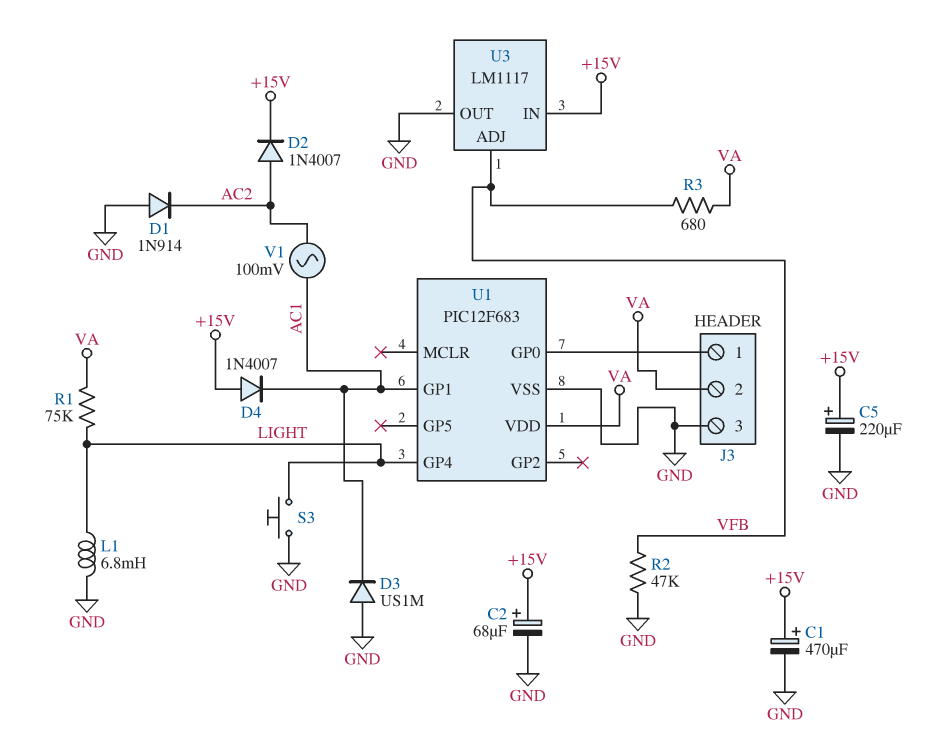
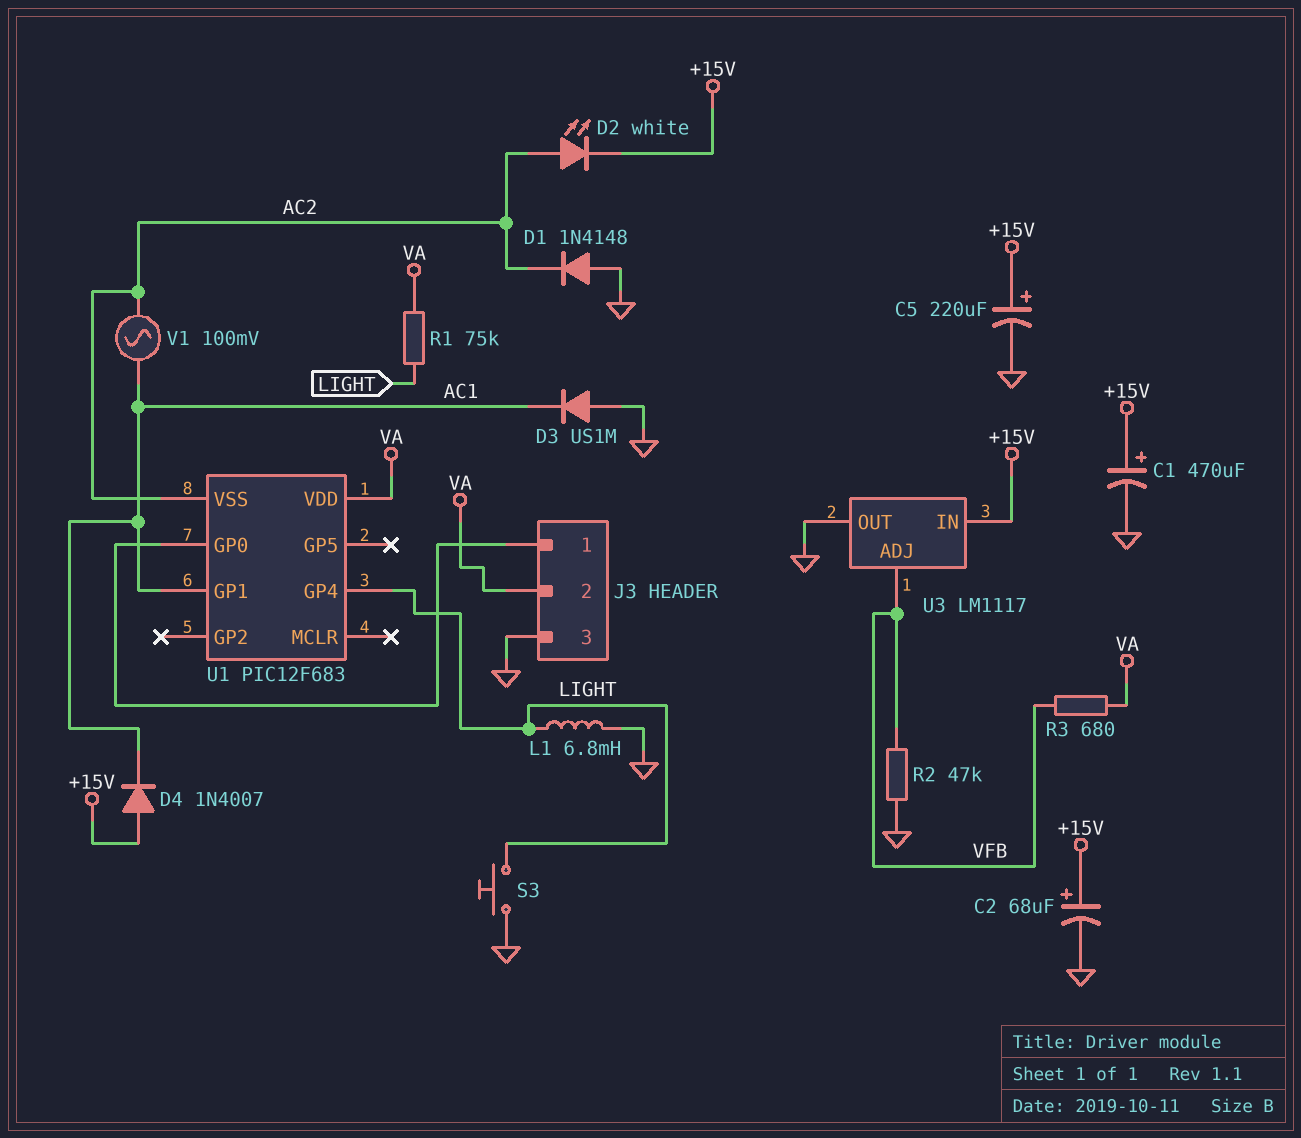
D1: diode 1N914 (A GND, K AC2) -> diode 1N4148 (A GND, K AC2)
D2: diode 1N4007 (A AC2, K +15V) -> LED white (A AC2, K +15V)
U1 pin VSS: GND -> AC2

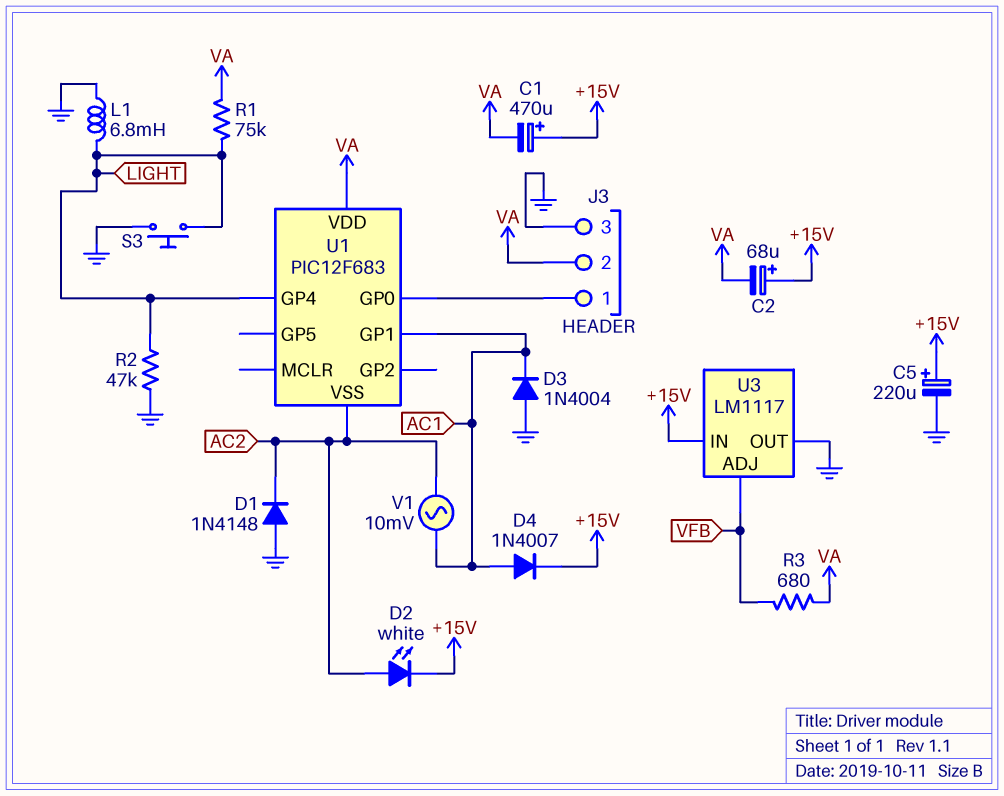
C1: 470uF (plus +15V, minus GND) -> 470uF (plus +15V, minus VA)
C2: 68uF (plus +15V, minus GND) -> 68uF (plus +15V, minus VA)
D3: diode US1M (A GND, K AC1) -> diode 1N4004 (A GND, K AC1)
D4: diode 1N4007 (A +15V, K AC1) -> diode 1N4007 (A AC1, K +15V)
R2: 47k (GND, VFB) -> 47k (GND, LIGHT)
V1: AC 100mV (AC1, AC2) -> AC 10mV (AC1, AC2)

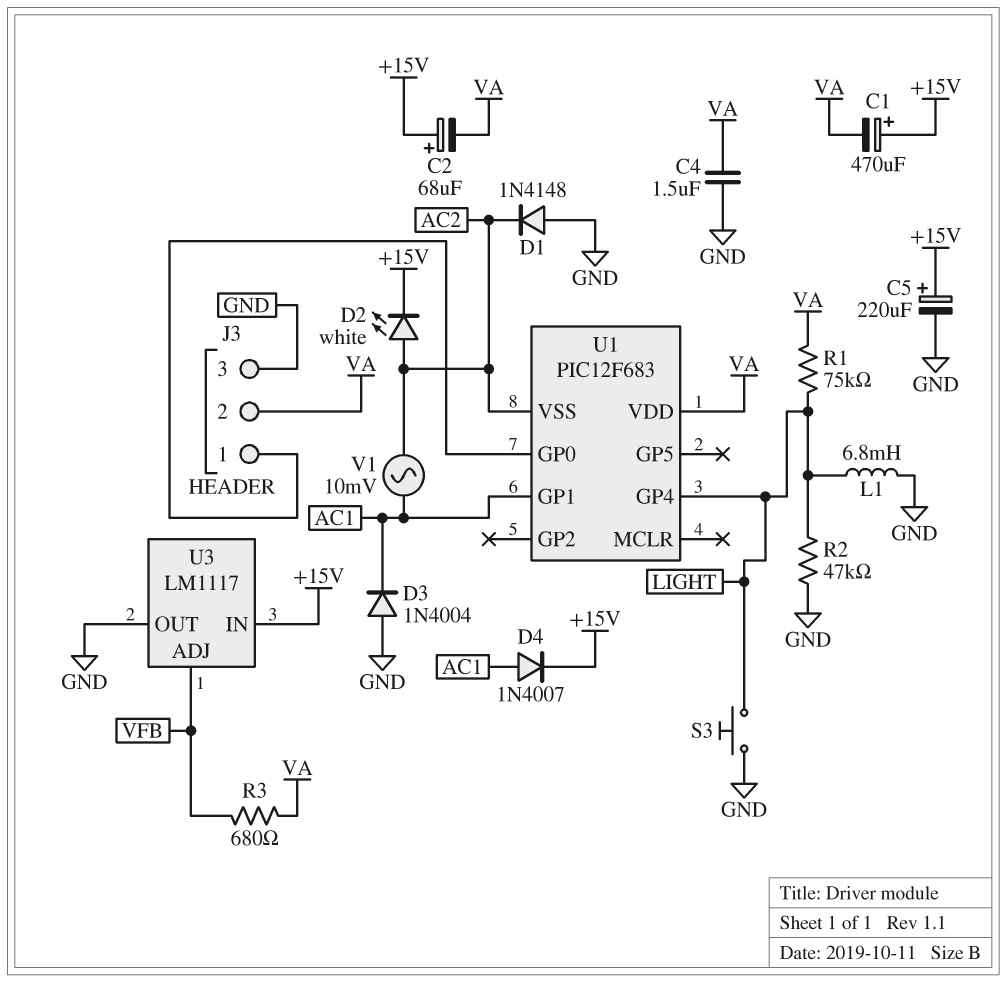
C4: none -> 1.5uF (GND, VA)

